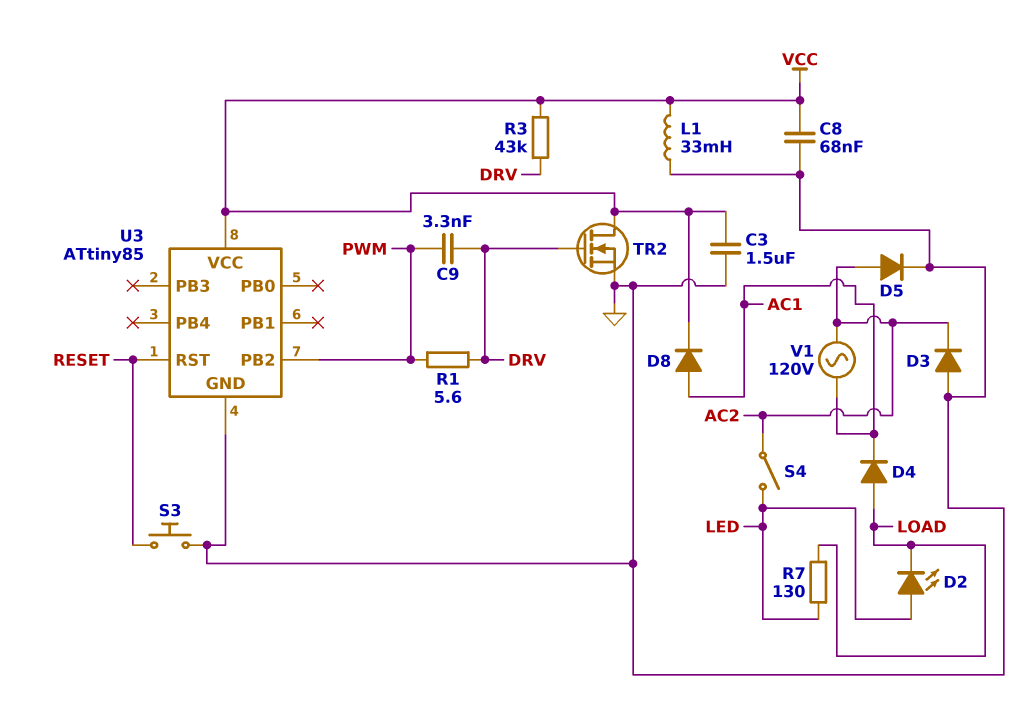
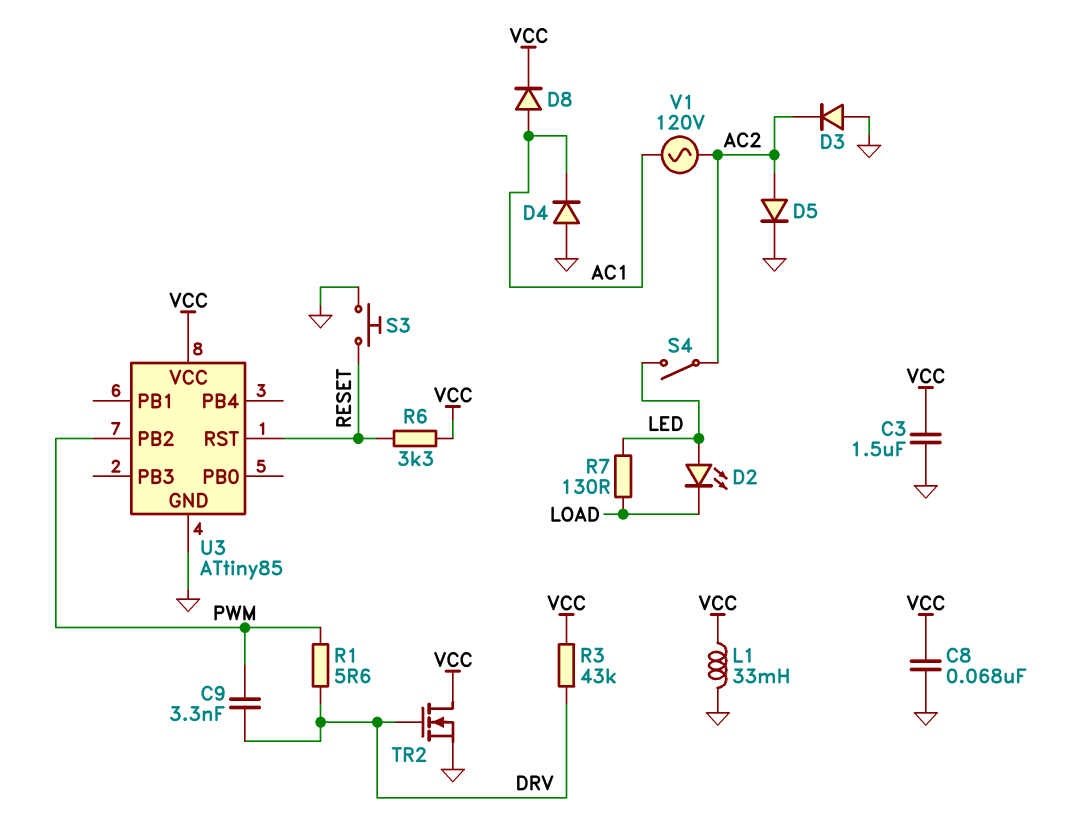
D4: diode (A LOAD, K AC1) -> diode (A GND, K AC1)
R6: none -> 3.3k (RESET, VCC)

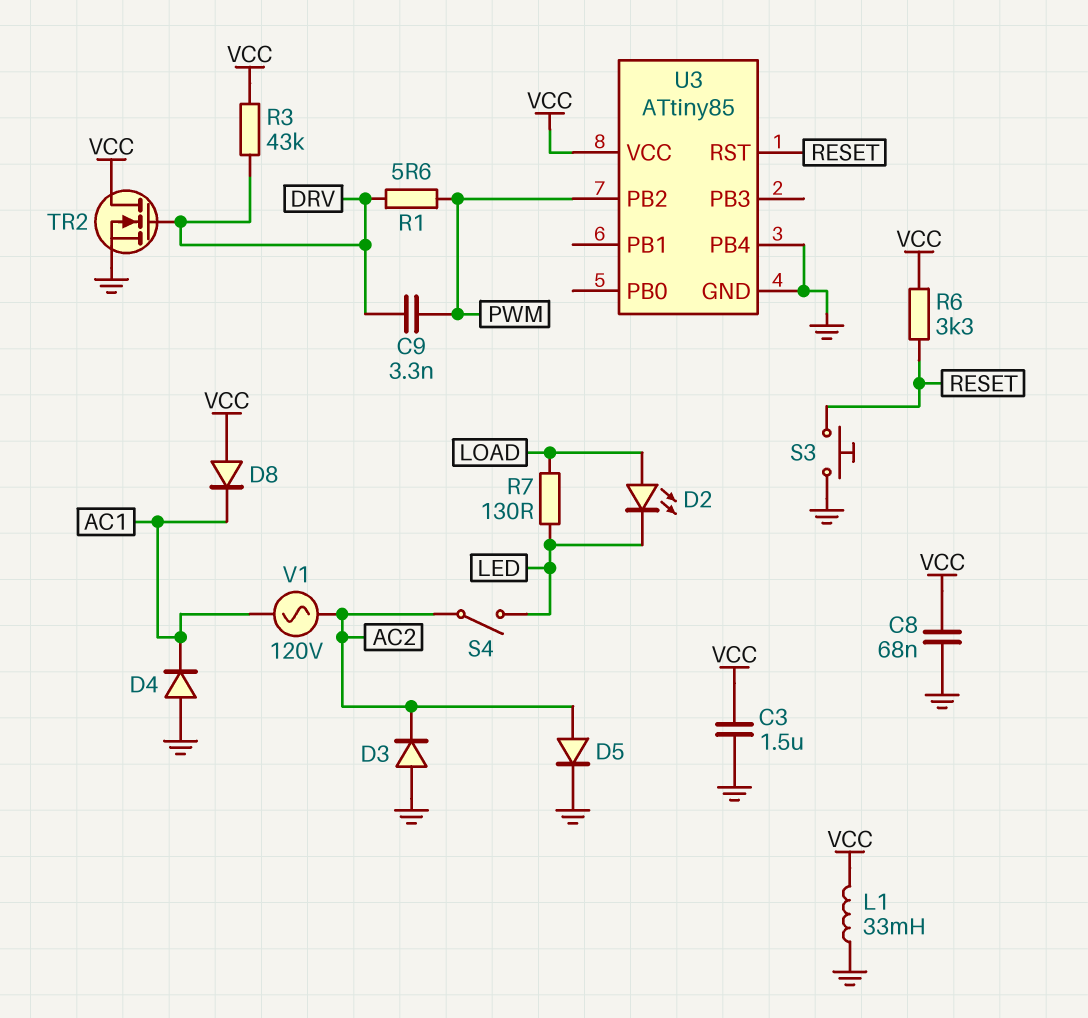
D2: LED (A LED, K LOAD) -> LED (A LOAD, K LED)
D8: diode (A AC1, K VCC) -> diode (A VCC, K AC1)
U3 pin PB4: none -> GND

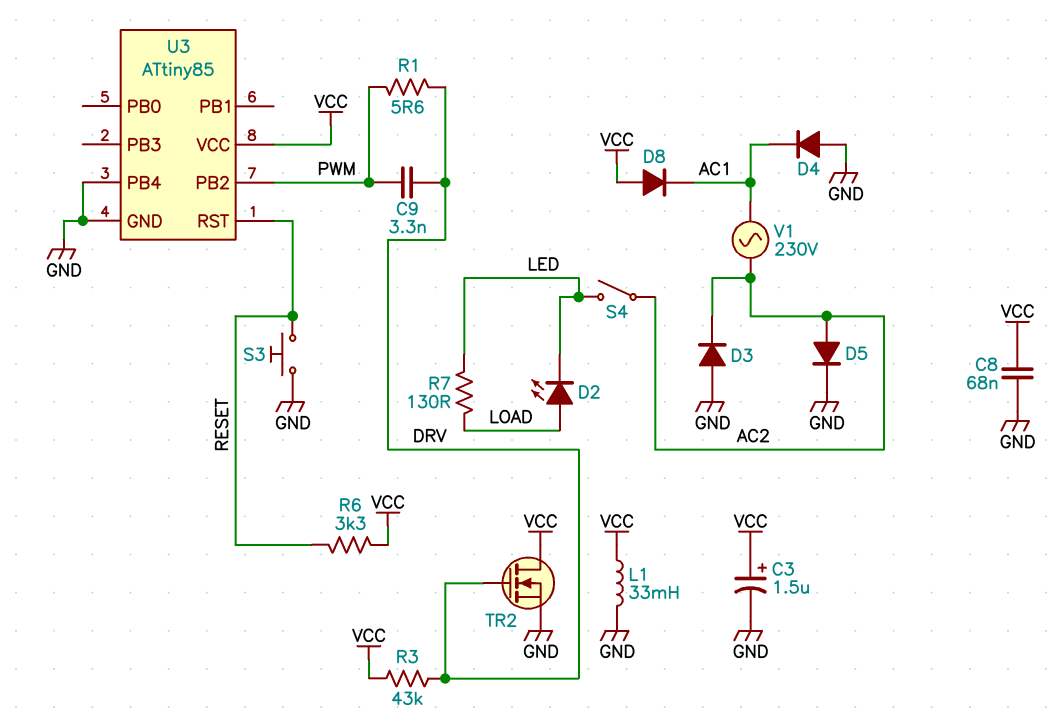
C3: 1.5uF (GND, VCC) -> 1.5uF (plus VCC, minus GND)
V1: AC 120V (AC1, AC2) -> AC 230V (AC1, AC2)

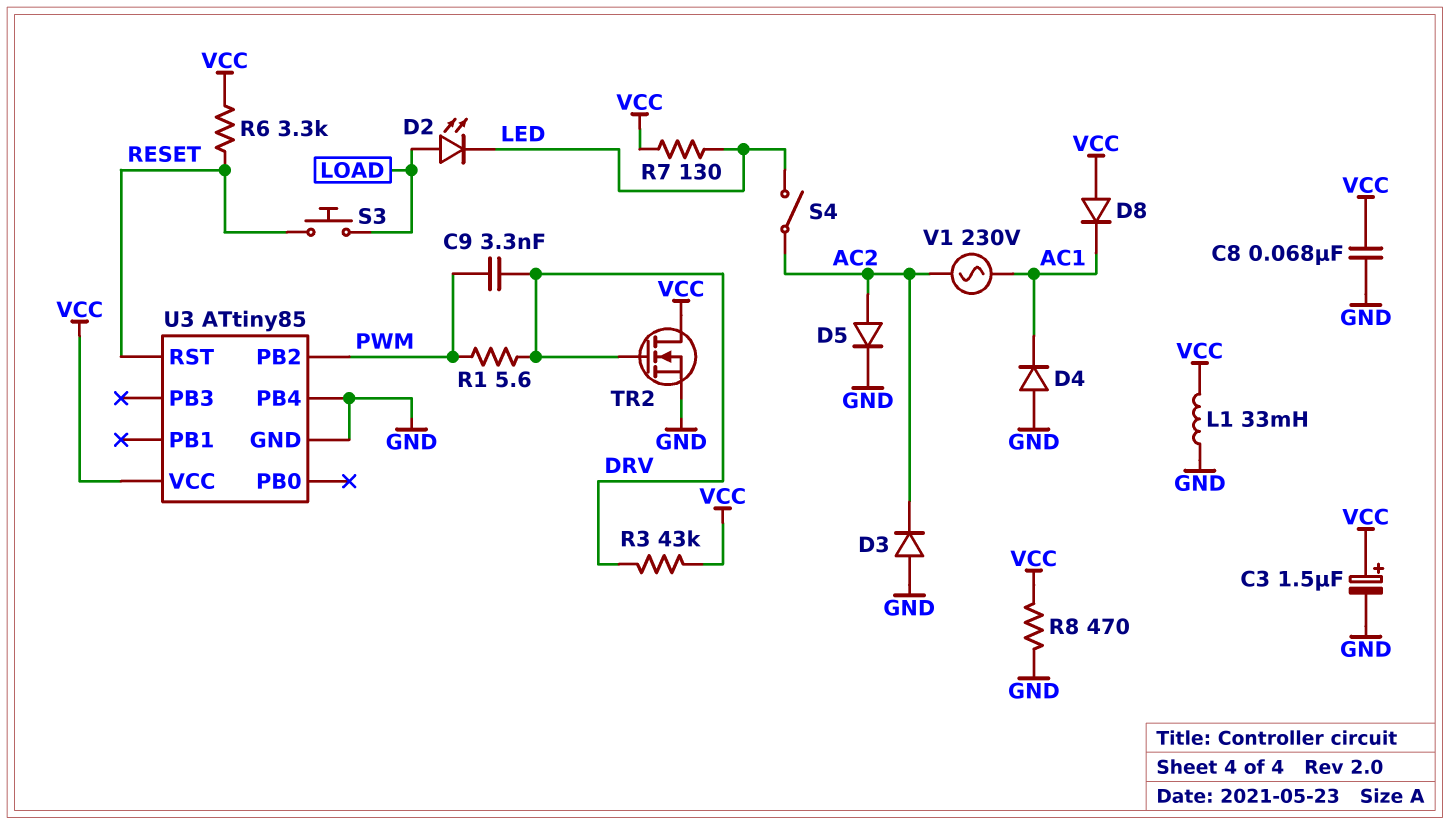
R7: 130 (LED, LOAD) -> 130 (LED, VCC)
R8: none -> 470 (GND, VCC)
S3: button (GND, RESET) -> button (LOAD, RESET)

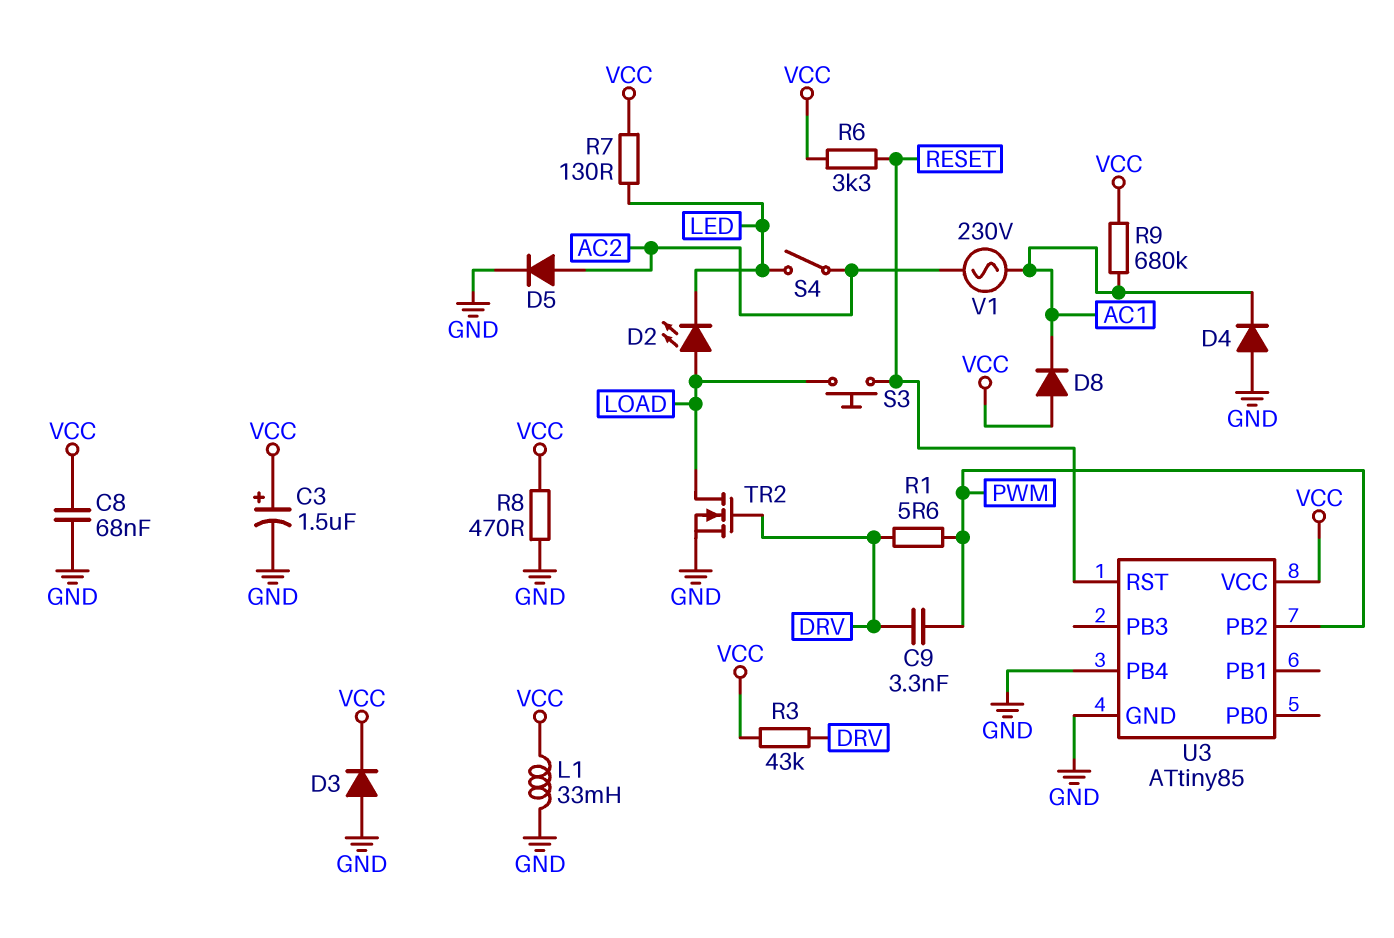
D3: diode (A GND, K AC2) -> diode (A GND, K VCC)
R9: none -> 680k (AC1, VCC)
TR2: NMOS (G DRV, D VCC, S GND) -> NMOS (G DRV, D LOAD, S GND)

